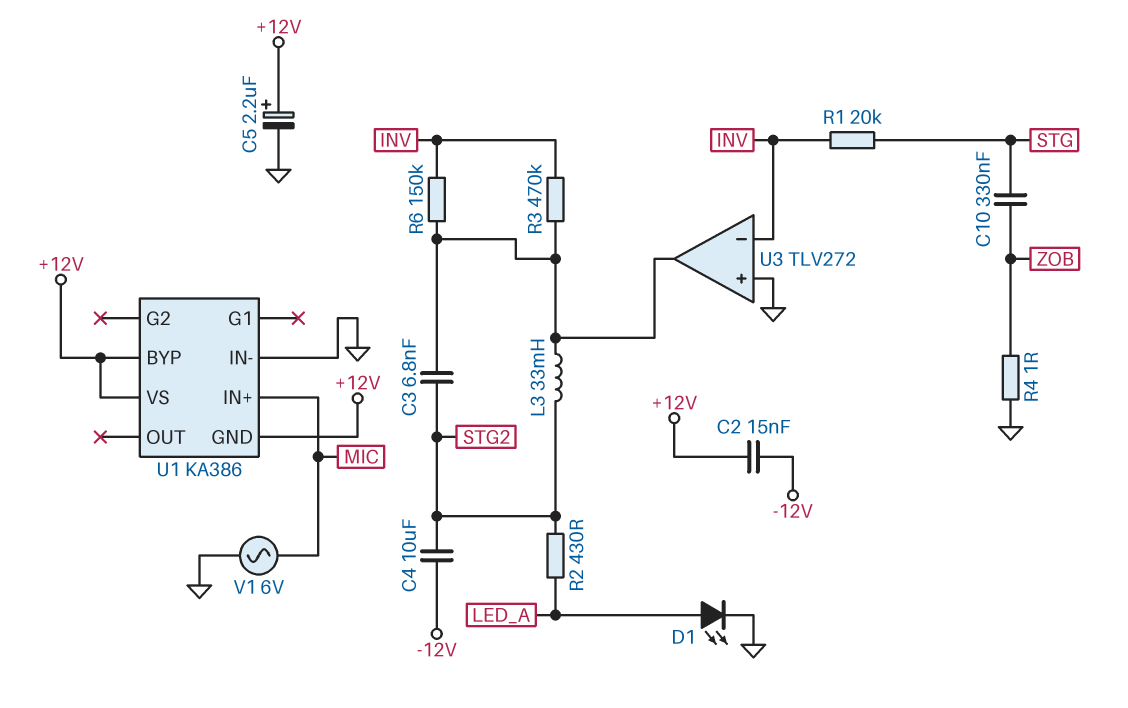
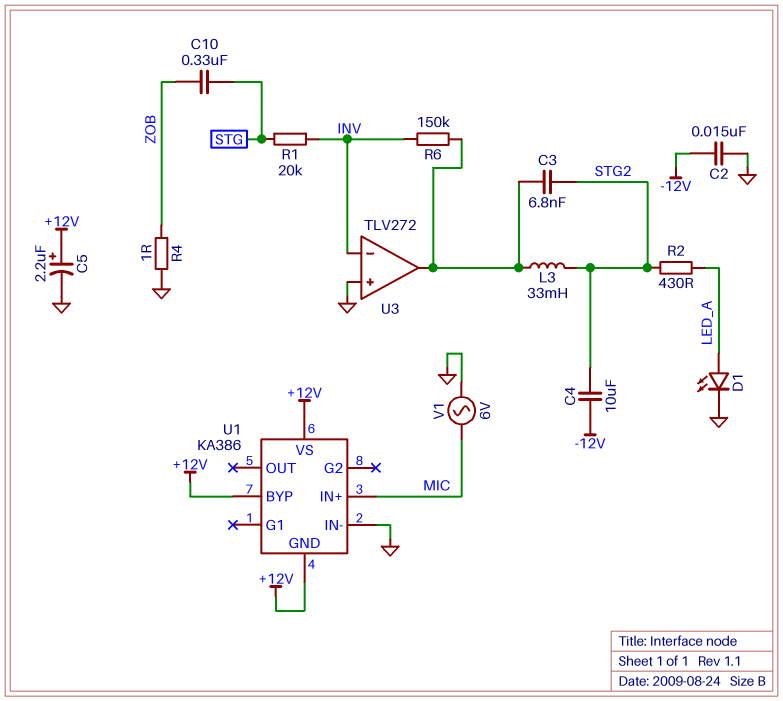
C2: 15nF (+12V, -12V) -> 15nF (-12V, GND)
R3: 470k (INV, U3/out) -> none

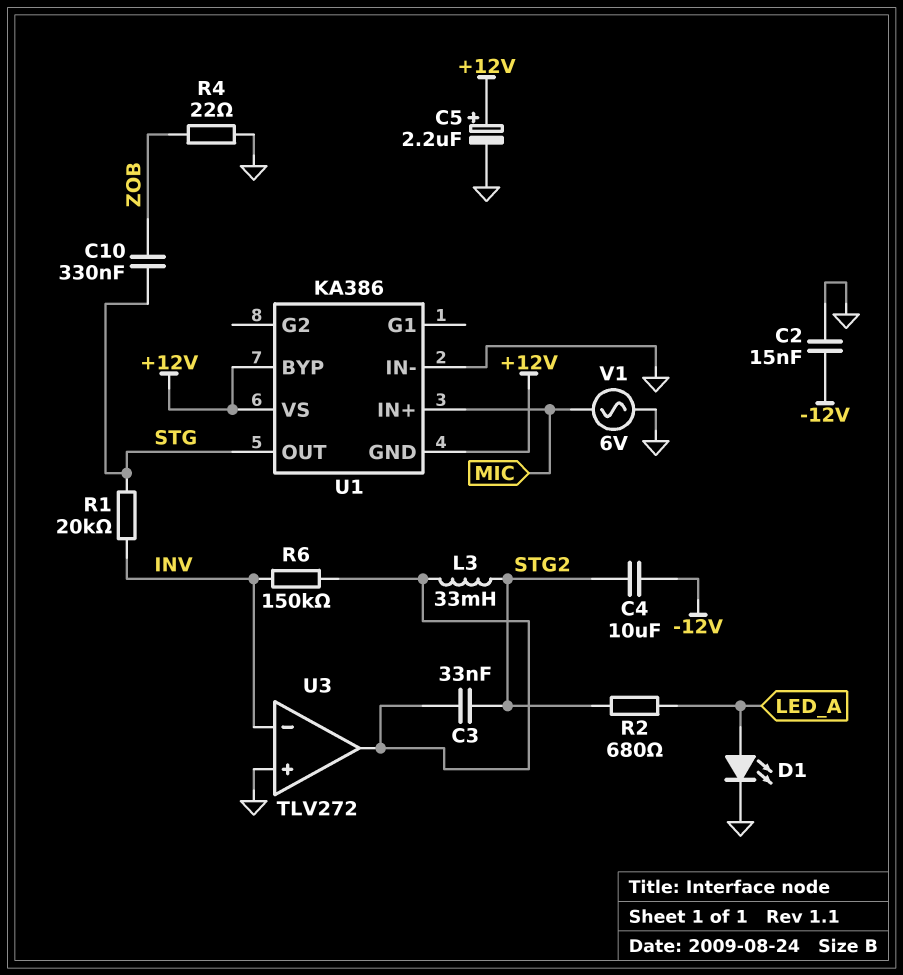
C3: 6.8nF (STG2, U3/out) -> 33nF (STG2, U3/out)
R2: 430 (LED_A, STG2) -> 680 (LED_A, STG2)
R4: 1 (GND, ZOB) -> 22 (GND, ZOB)
U1 pin OUT: none -> STG

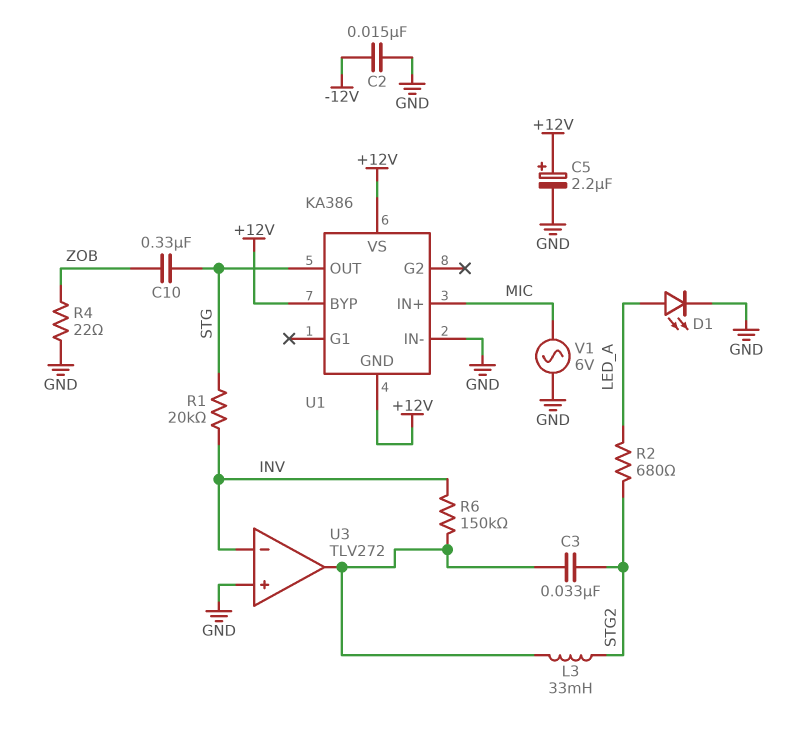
C4: 10uF (-12V, STG2) -> none

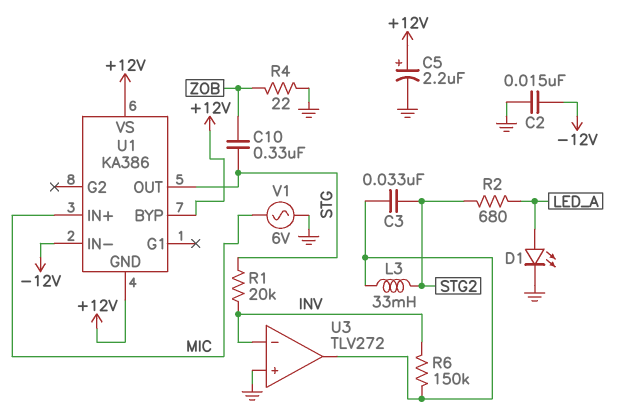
U1 pin IN-: GND -> -12V

